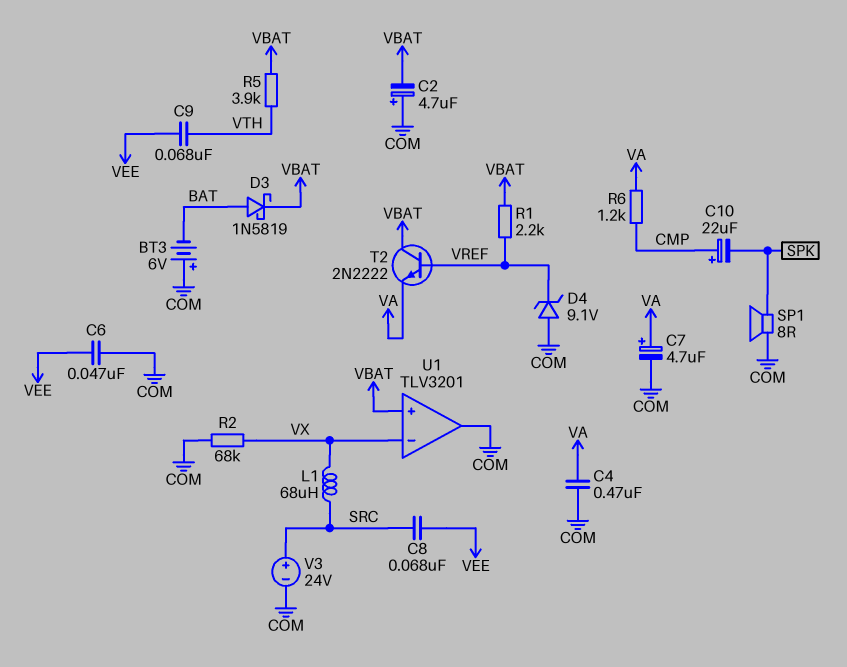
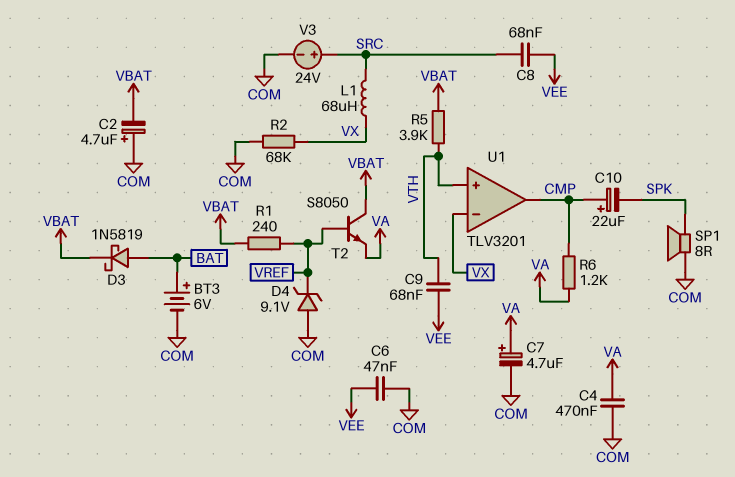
BT3: 6V (plus COM, minus BAT) -> 6V (plus BAT, minus COM)
R1: 2.2k (VBAT, VREF) -> 240 (VBAT, VREF)
T2: NPN 2N2222 (B VREF, C VBAT, E VA) -> NPN S8050 (B VREF, C VBAT, E VA)
U1 pin in+: VBAT -> VTH
U1 pin out: COM -> CMP

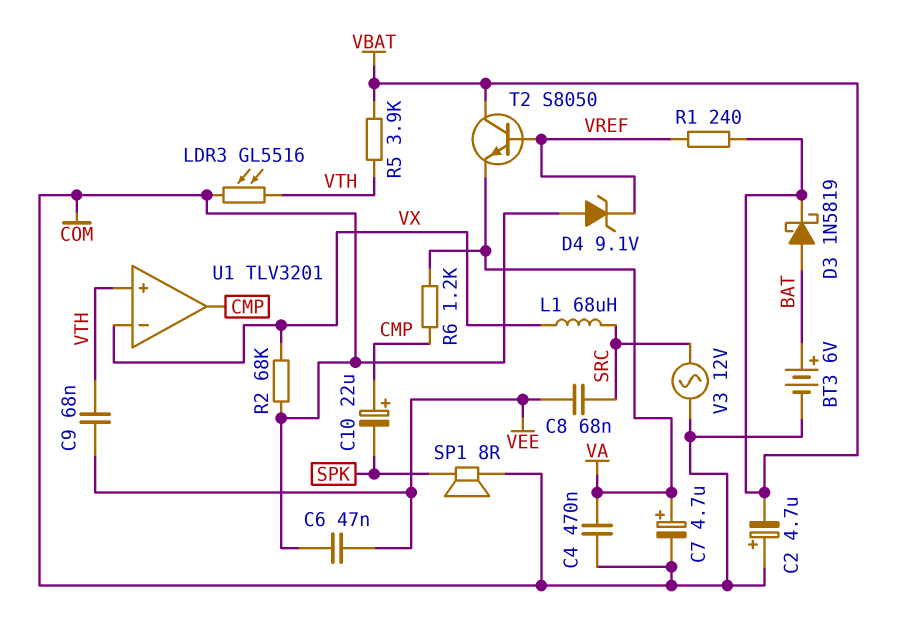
LDR3: none -> GL5516 (COM, VTH)
V3: 24V (plus SRC, minus COM) -> AC 12V (COM, SRC)

